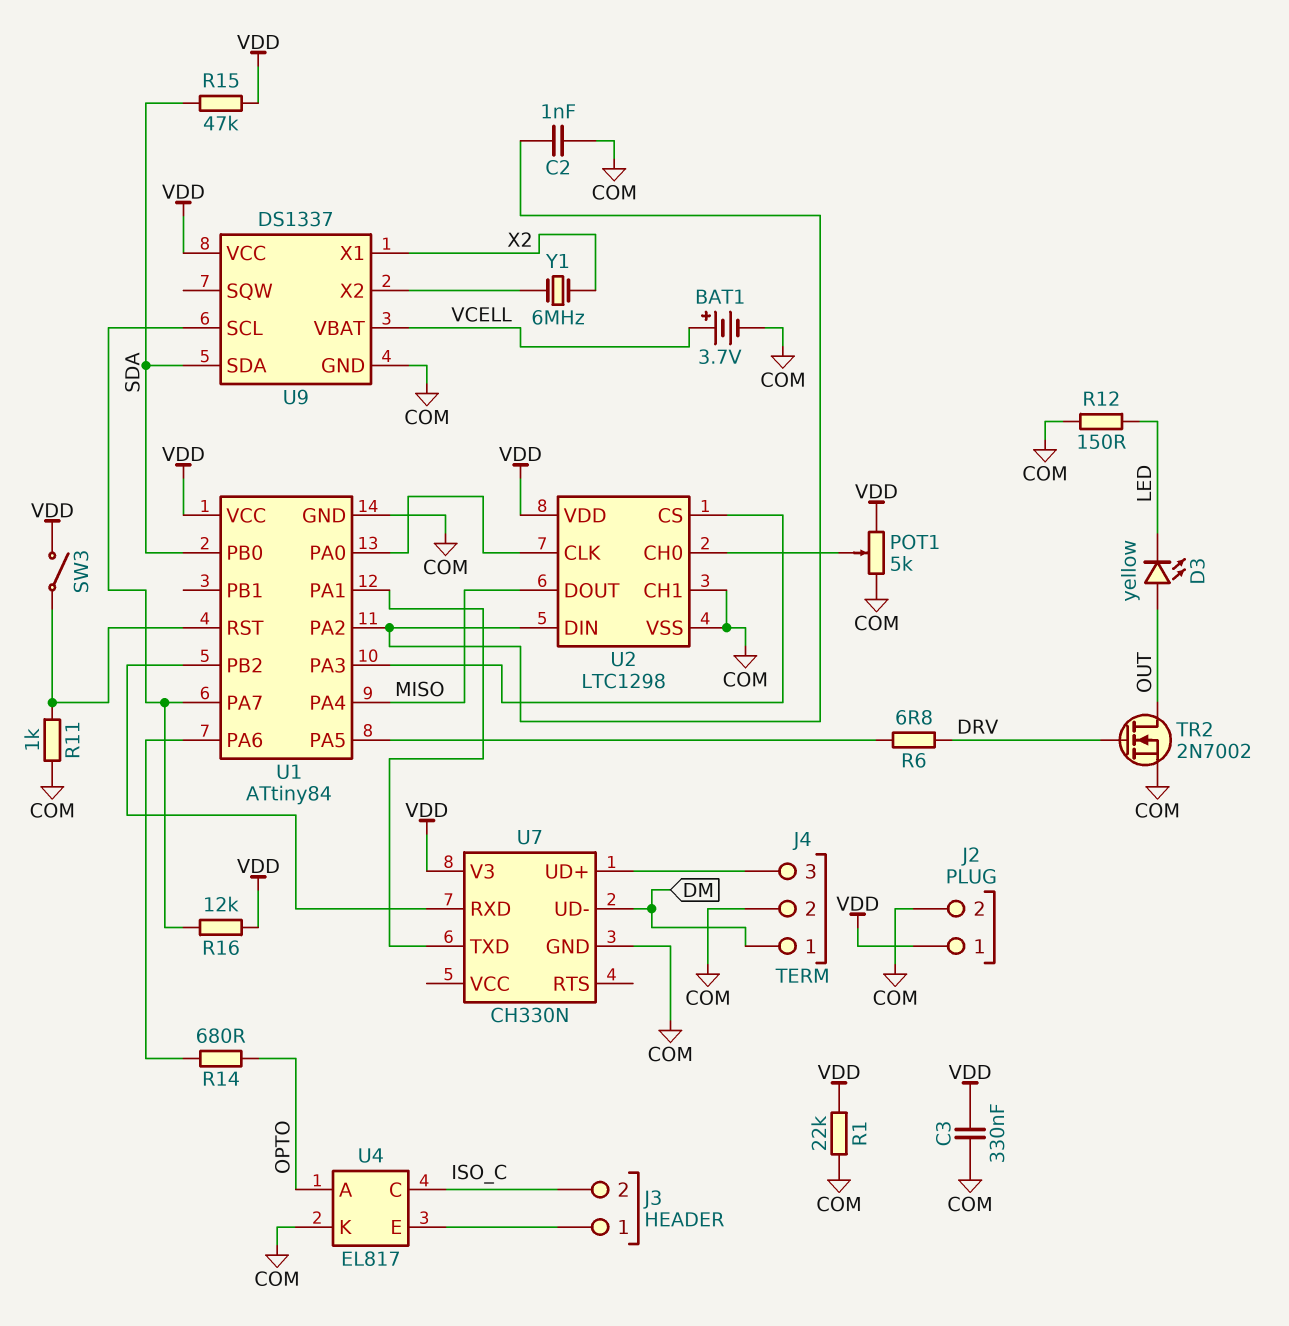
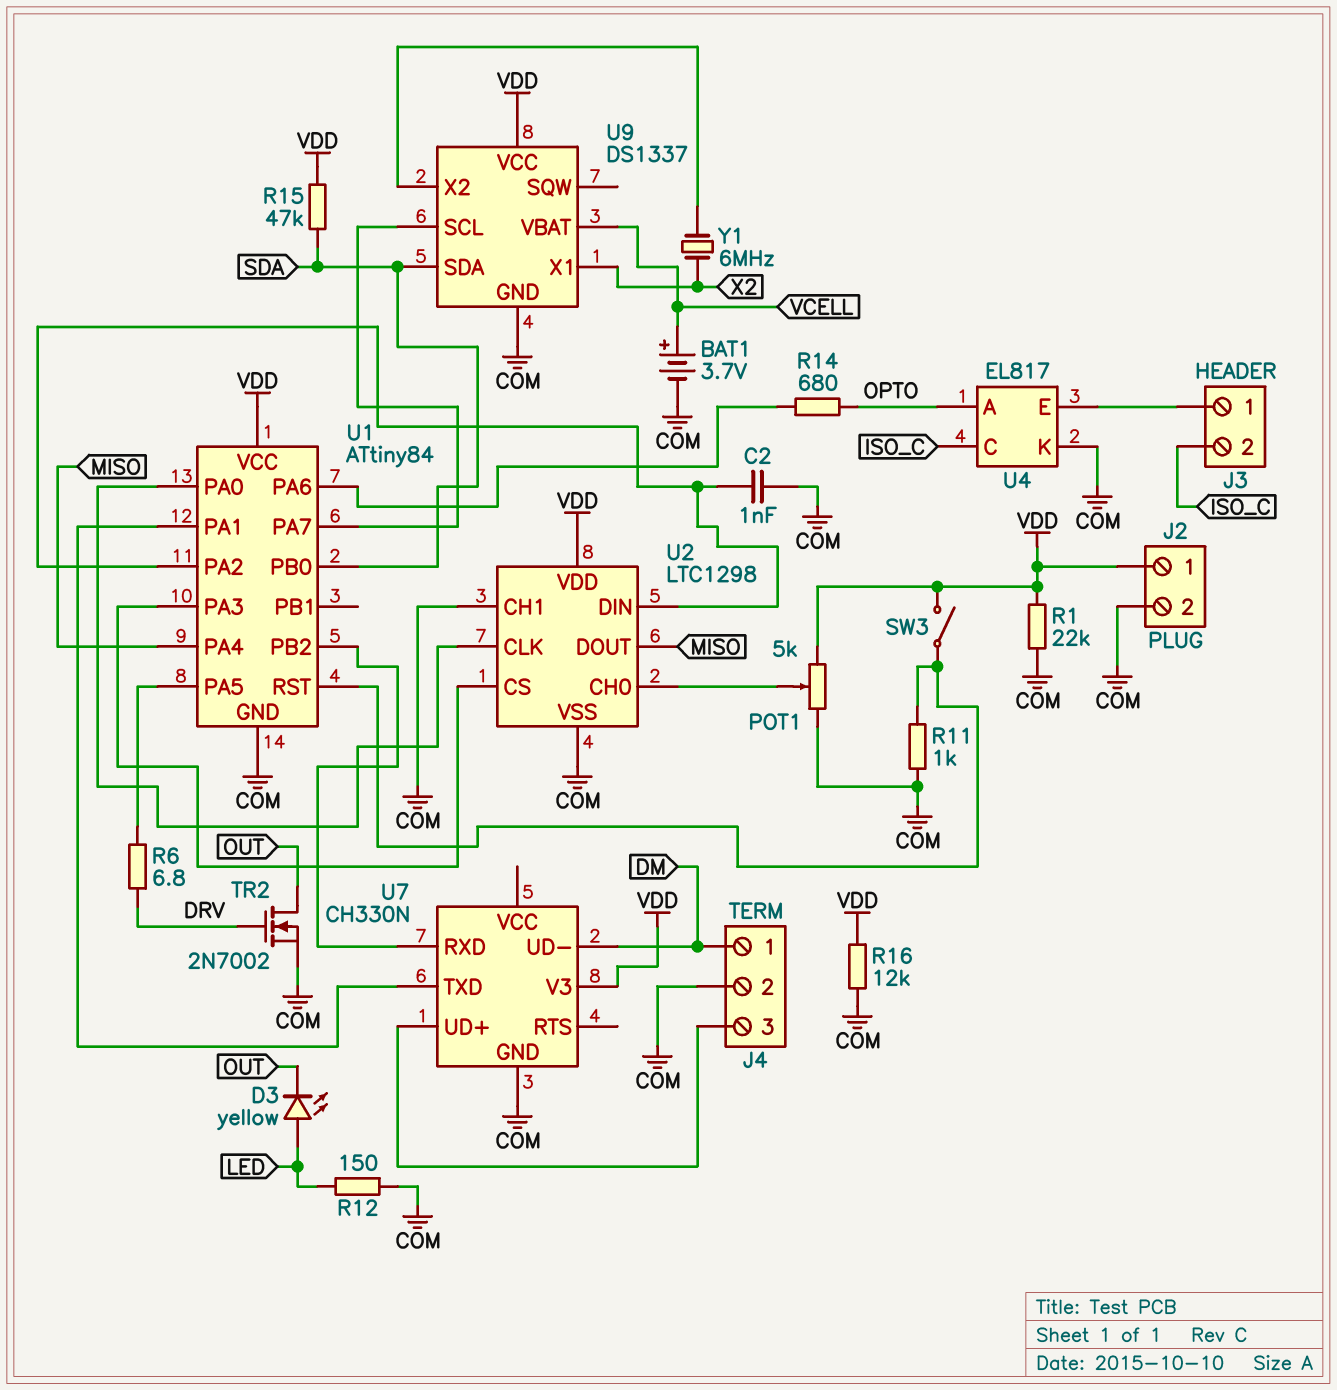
C3: 330nF (COM, VDD) -> none
D3: LED yellow (A OUT, K LED) -> LED yellow (A LED, K OUT)
R16: 12k (U1/PA7, VDD) -> 12k (COM, VDD)

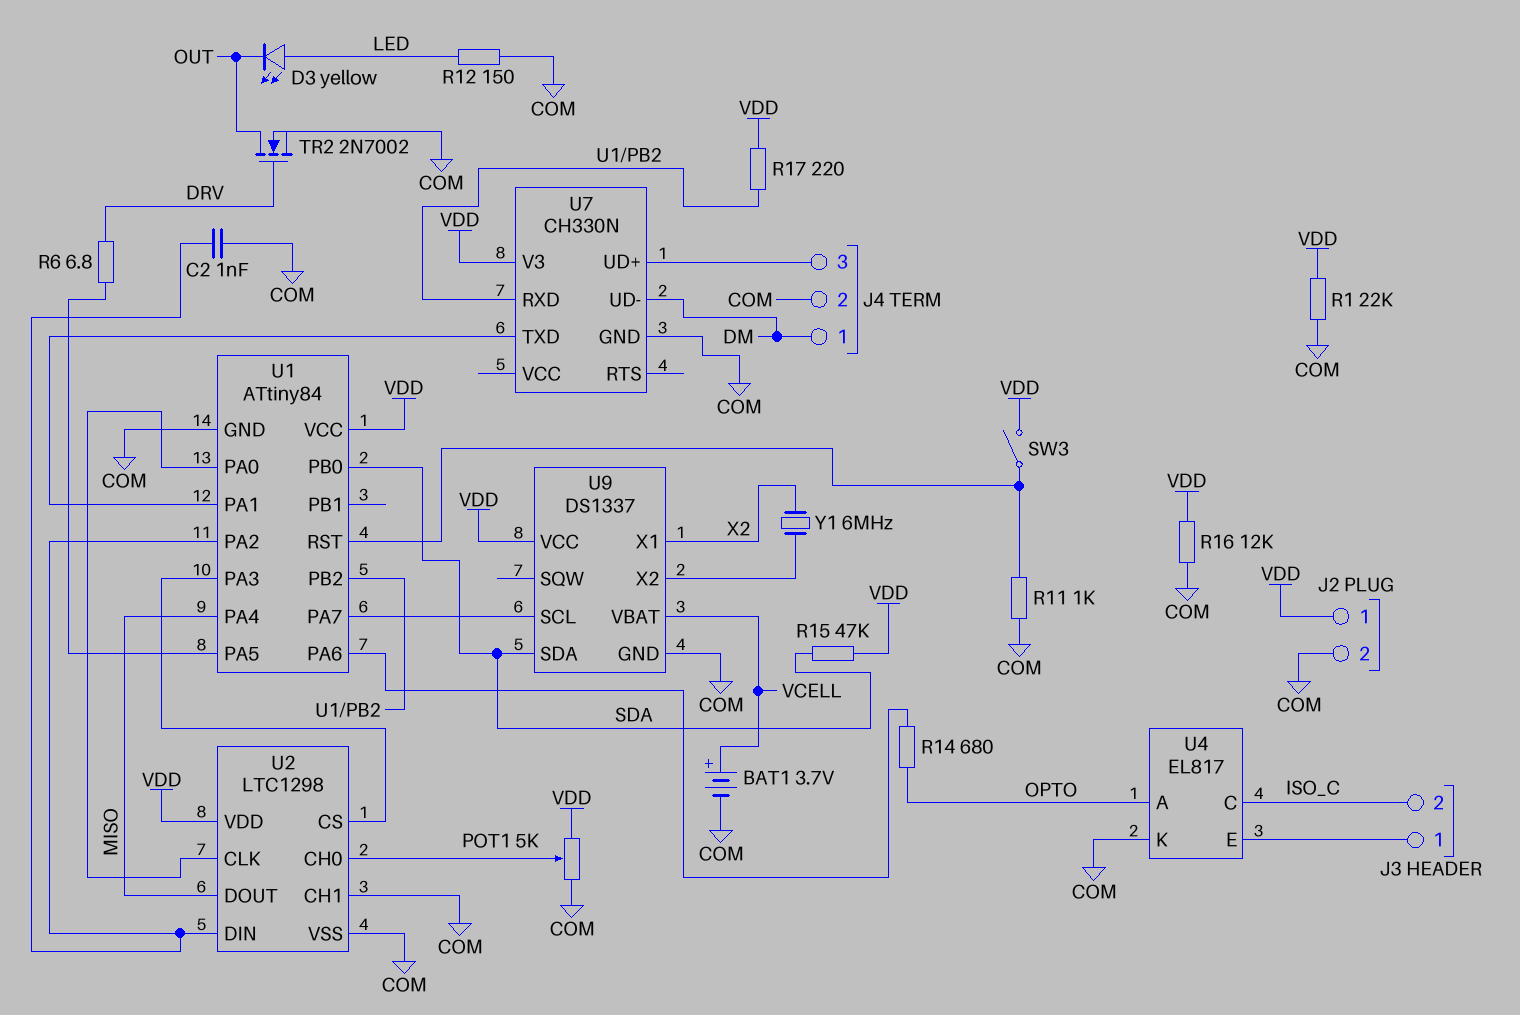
R17: none -> 220 (U1/PB2, VDD)

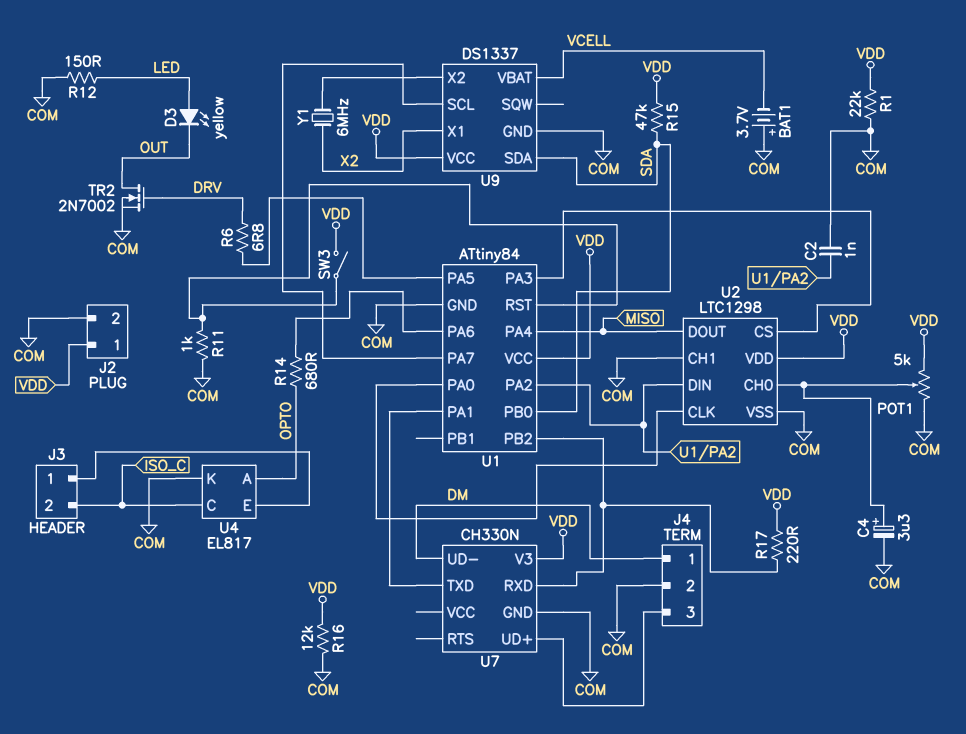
BAT1: 3.7V (plus VCELL, minus COM) -> 3.7V (plus COM, minus VCELL)
C4: none -> 3.3uF (plus U2/CH0, minus COM)

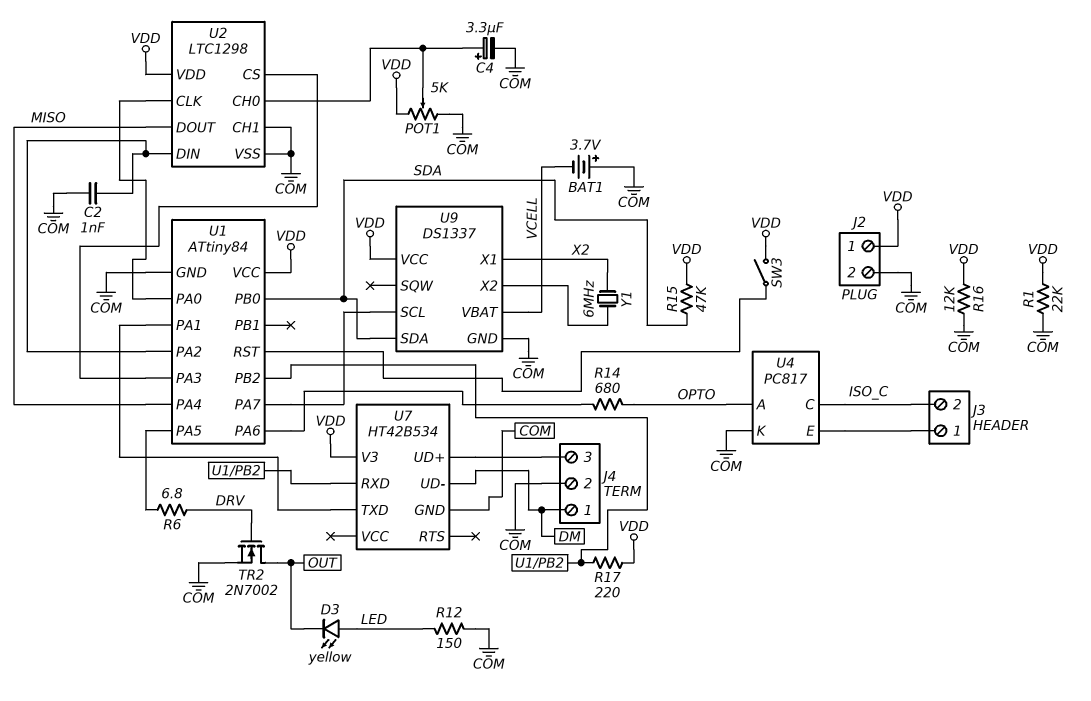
R11: 1k (COM, U1/RST) -> none
U4: EL817 -> PC817
U7: CH330N -> HT42B534

